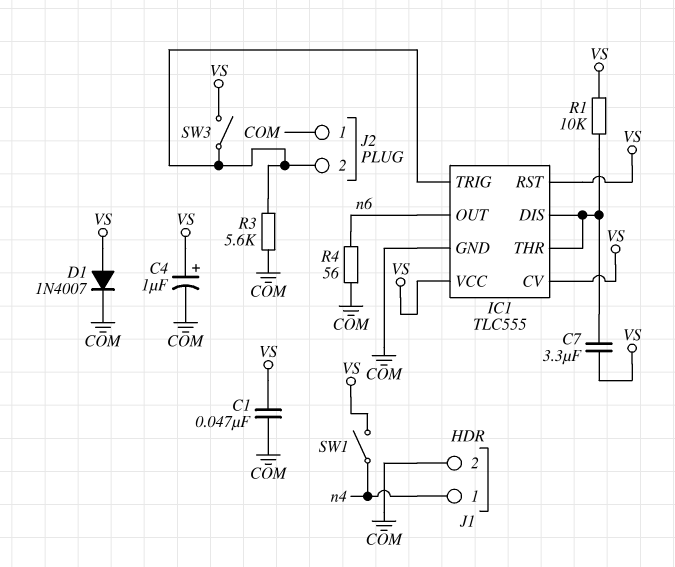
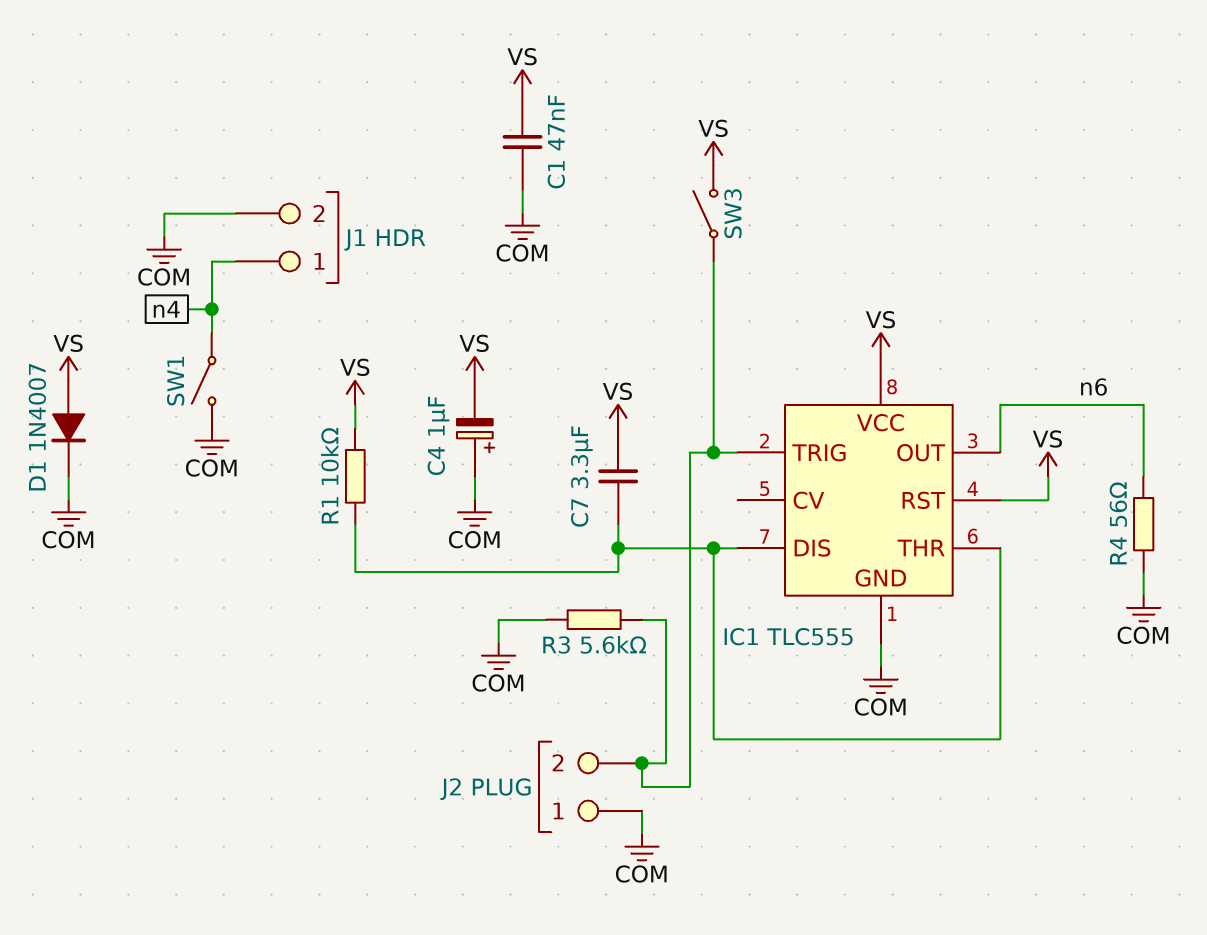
C4: 1uF (plus VS, minus COM) -> 1uF (plus COM, minus VS)
IC1 pin CV: VS -> none
SW1: switch (VS, n4) -> switch (COM, n4)

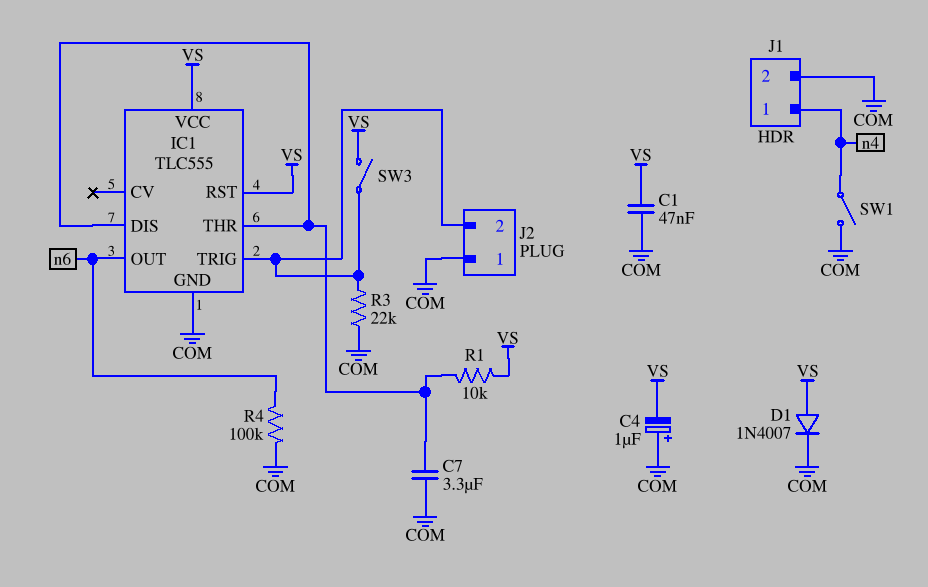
C7: 3.3uF (IC1/DIS, VS) -> 3.3uF (COM, IC1/DIS)
R3: 5.6k (COM, IC1/TRIG) -> 22k (COM, IC1/TRIG)
R4: 56 (COM, n6) -> 100k (COM, n6)

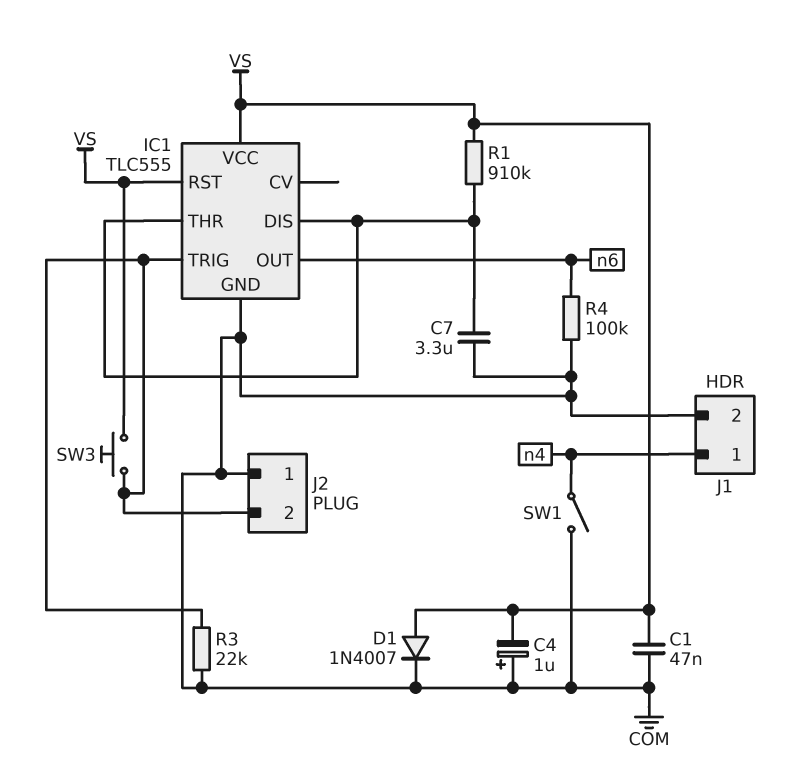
R1: 10k (IC1/DIS, VS) -> 910k (IC1/DIS, VS)
SW3: switch (IC1/TRIG, VS) -> button (IC1/TRIG, VS)

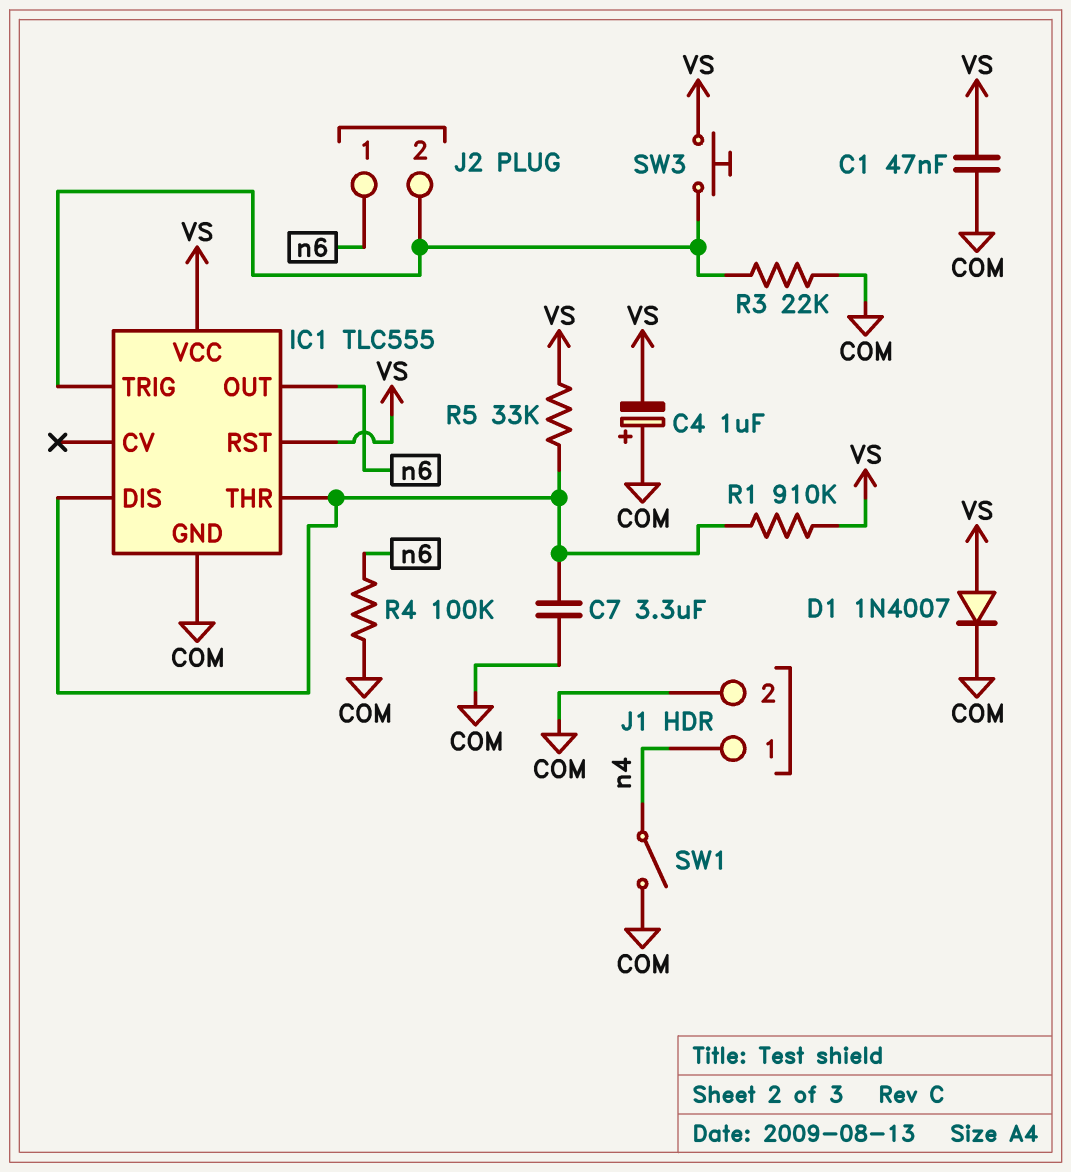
J2 pin 1: COM -> n6
R5: none -> 33k (IC1/DIS, VS)

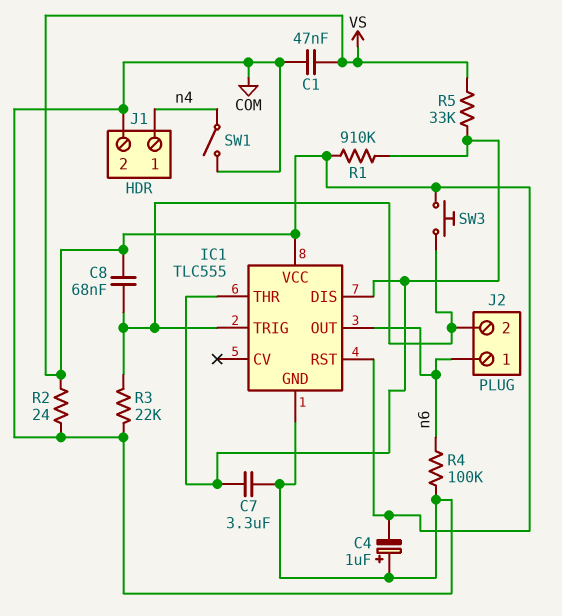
C8: none -> 68nF (IC1/TRIG, VS)
D1: diode 1N4007 (A VS, K COM) -> none
R2: none -> 24 (COM, VS)

